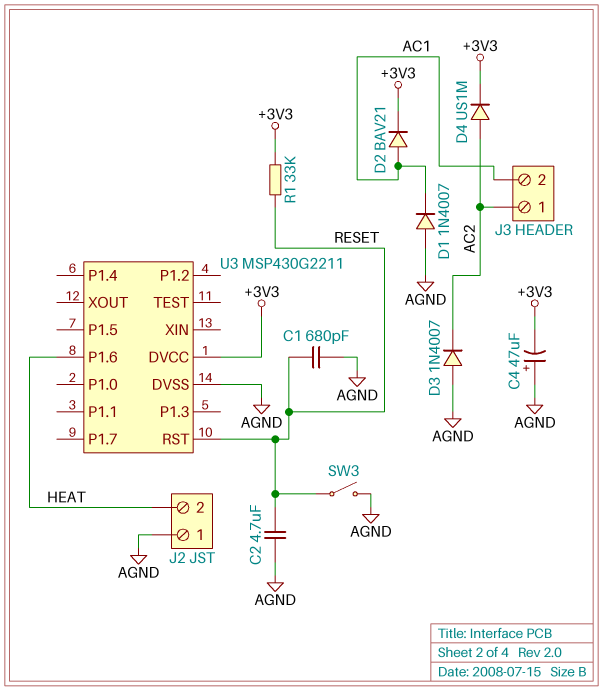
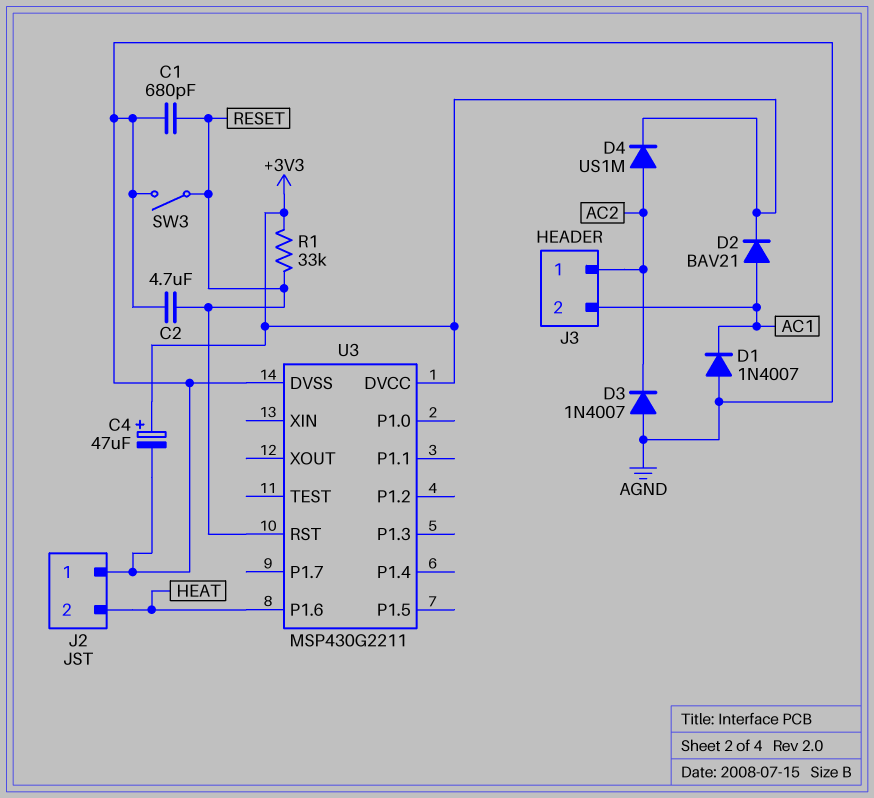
C4: 47uF (plus AGND, minus +3V3) -> 47uF (plus +3V3, minus AGND)

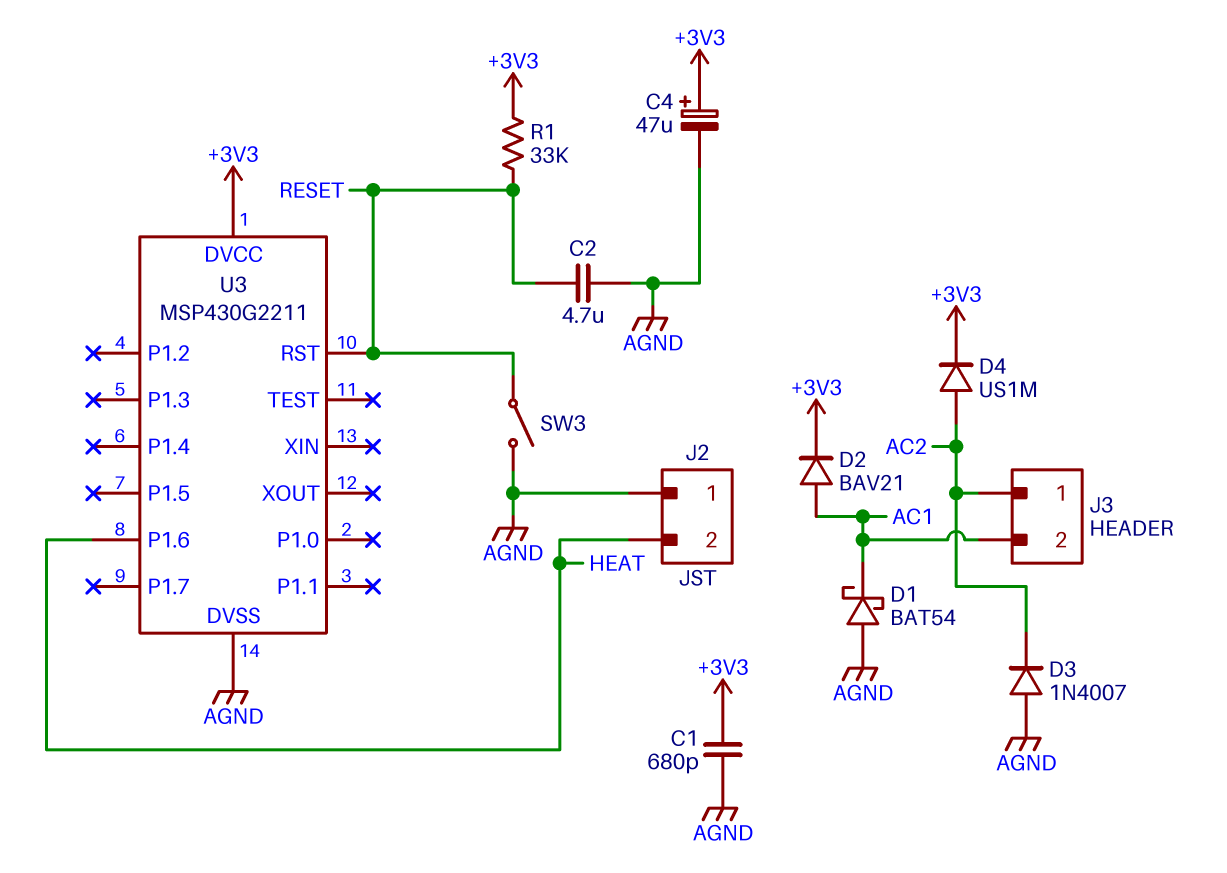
C1: 680pF (AGND, RESET) -> 680pF (+3V3, AGND)
D1: diode 1N4007 (A AGND, K AC1) -> schottky BAT54 (A AGND, K AC1)

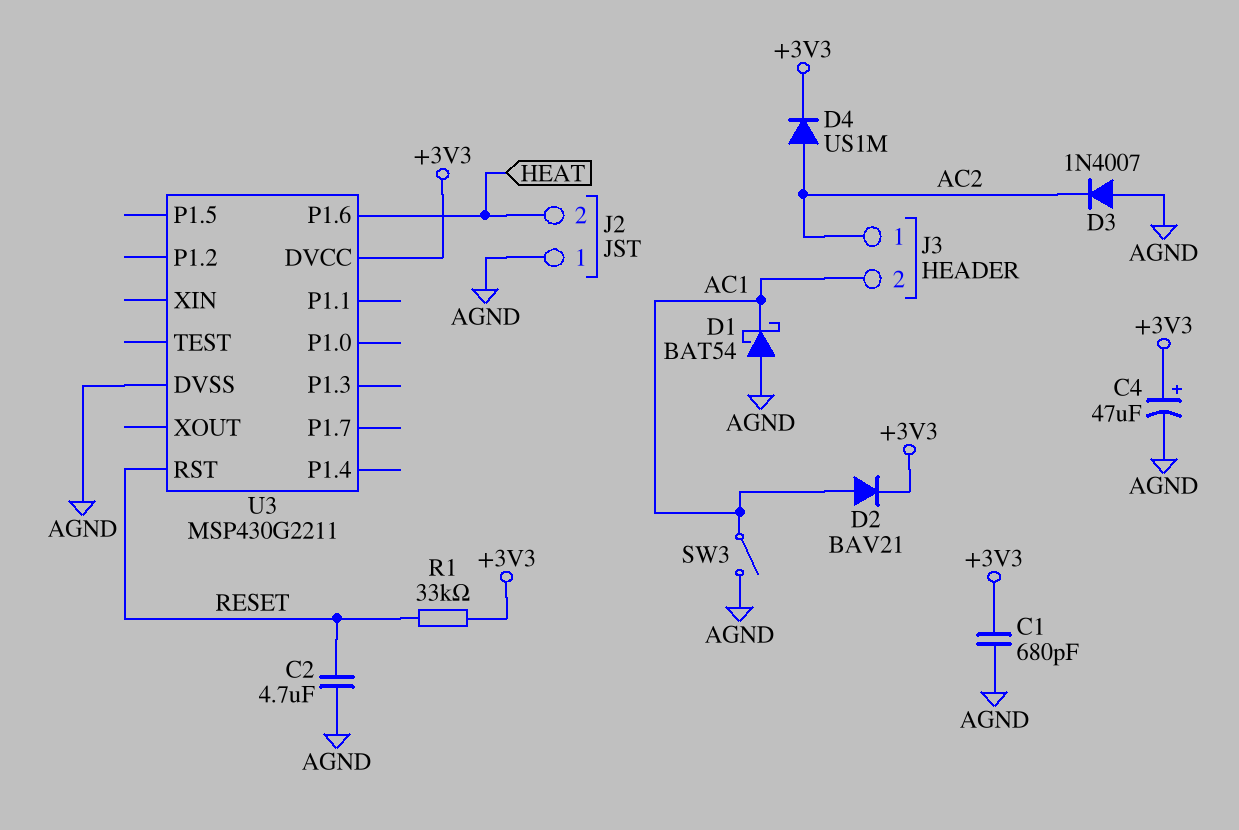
SW3: switch (AGND, RESET) -> switch (AC1, AGND)

